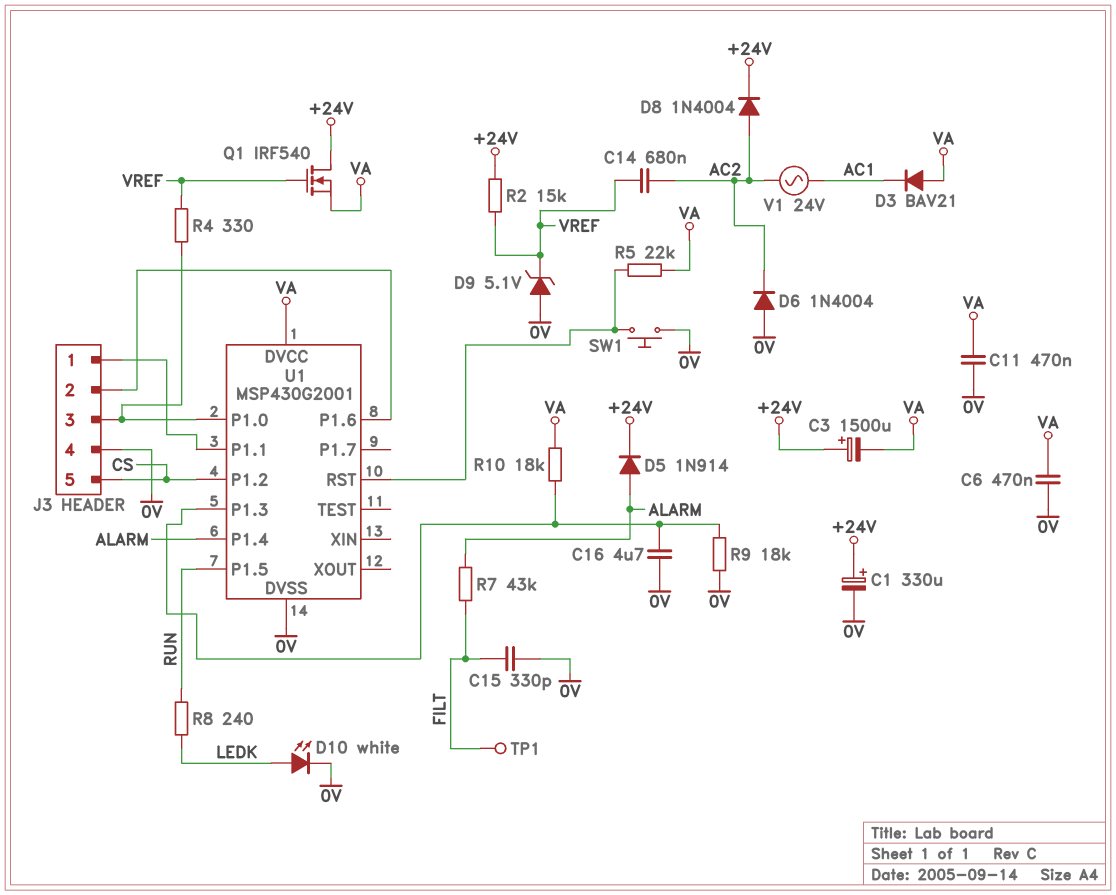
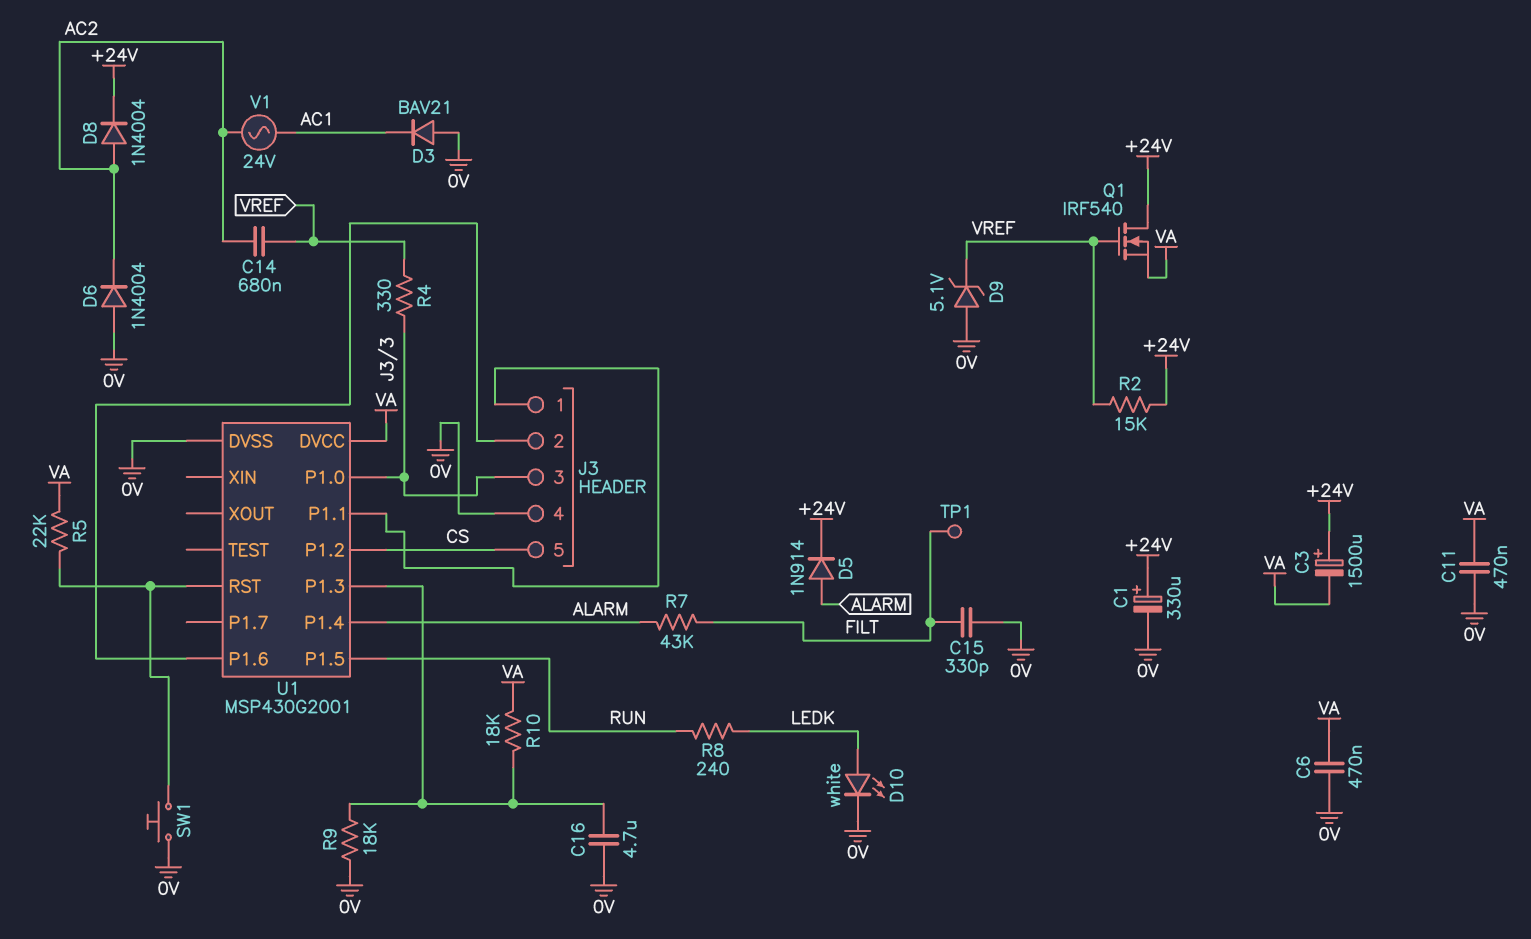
D3: diode BAV21 (A VA, K AC1) -> diode BAV21 (A 0V, K AC1)

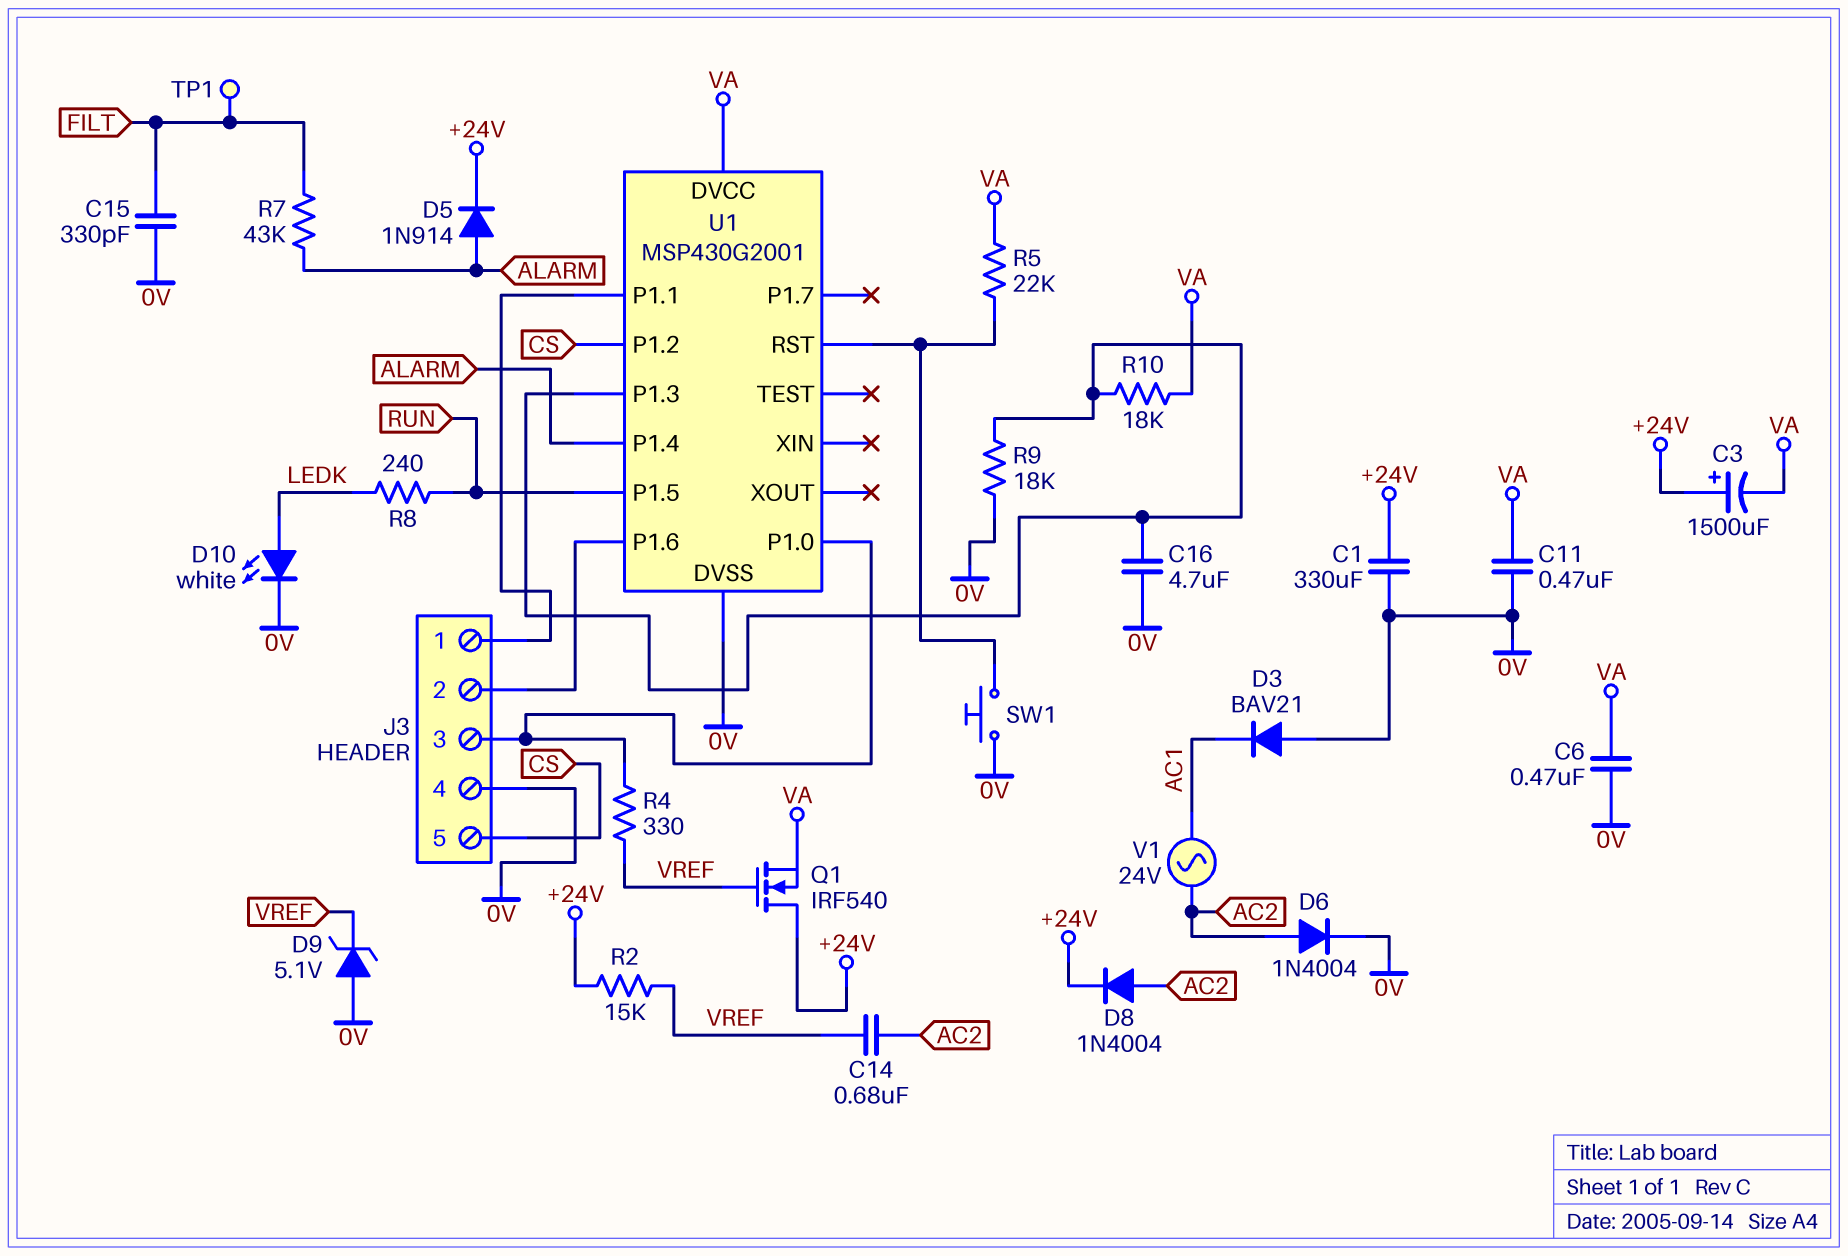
C1: 330uF (plus +24V, minus 0V) -> 330uF (+24V, 0V)
D6: diode 1N4004 (A 0V, K AC2) -> diode 1N4004 (A AC2, K 0V)

